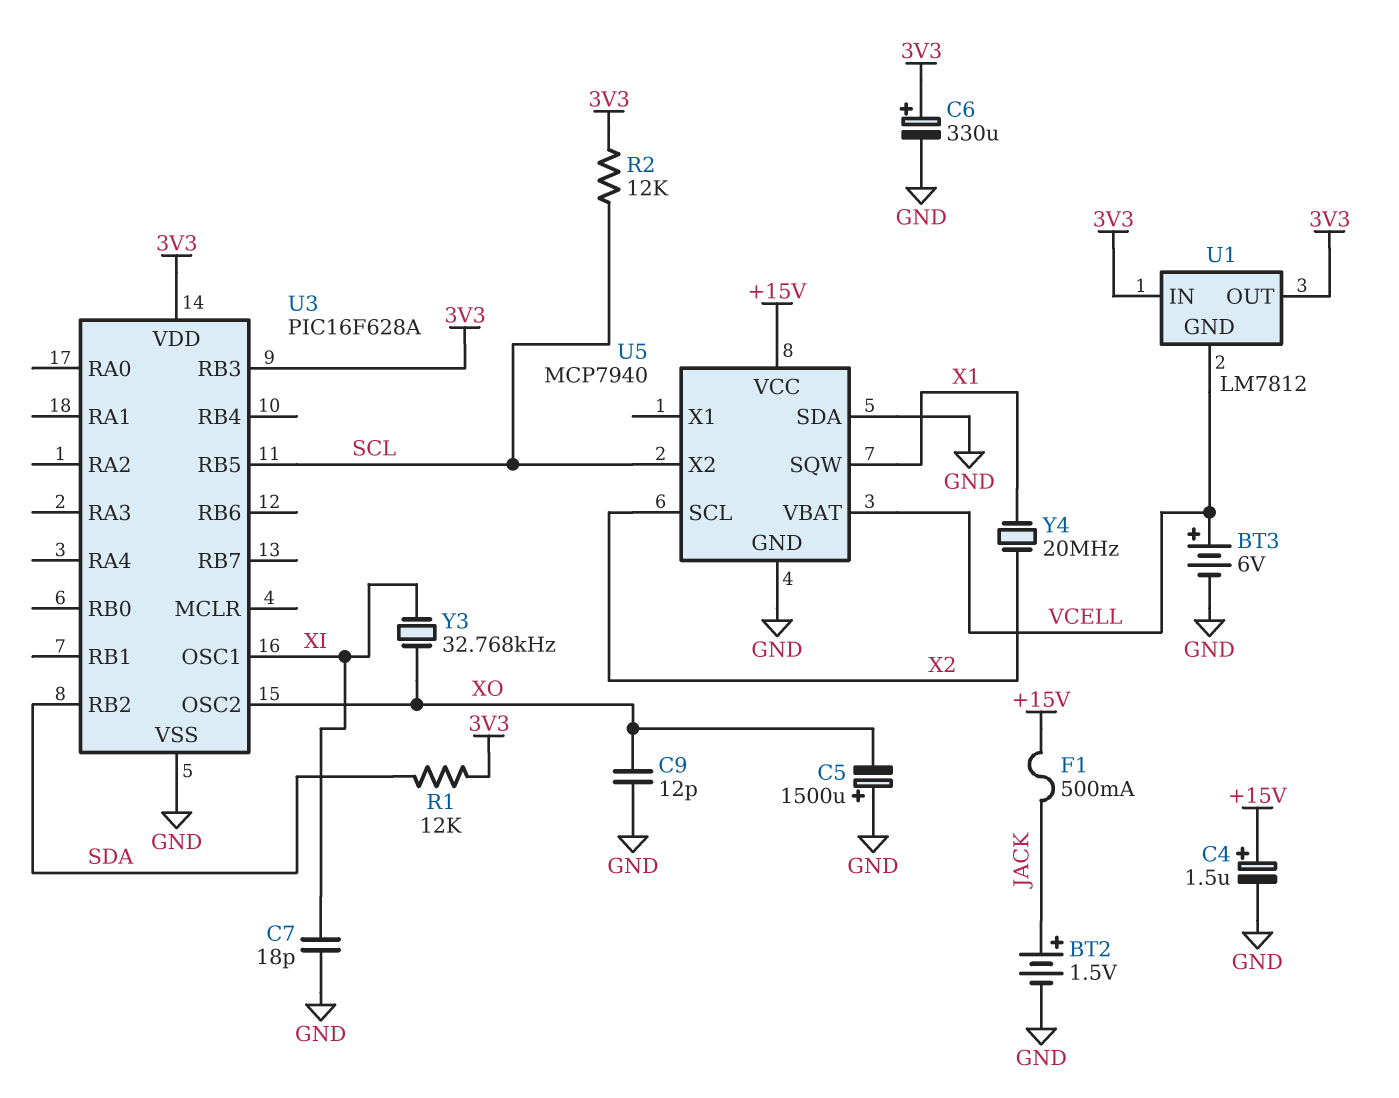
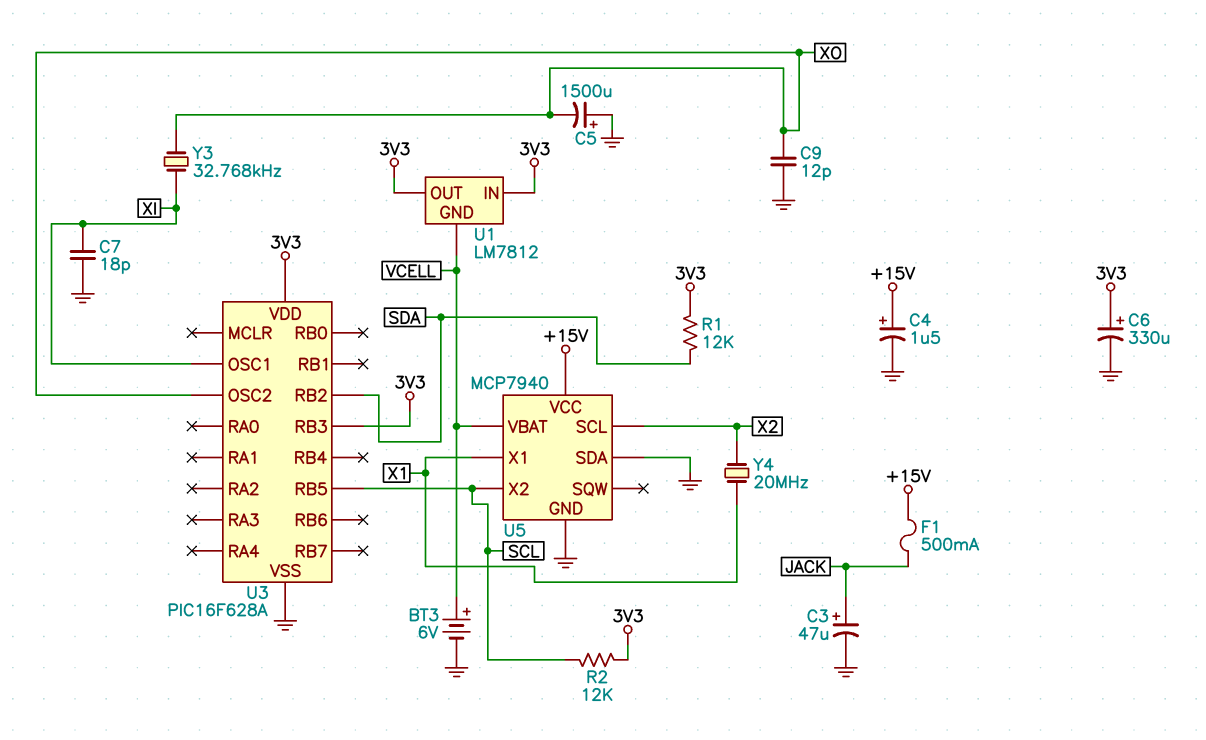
BT2: 1.5V (plus JACK, minus GND) -> none
C3: none -> 47uF (plus JACK, minus GND)
U5 pin SQW: X1 -> none
U5 pin X1: none -> X1

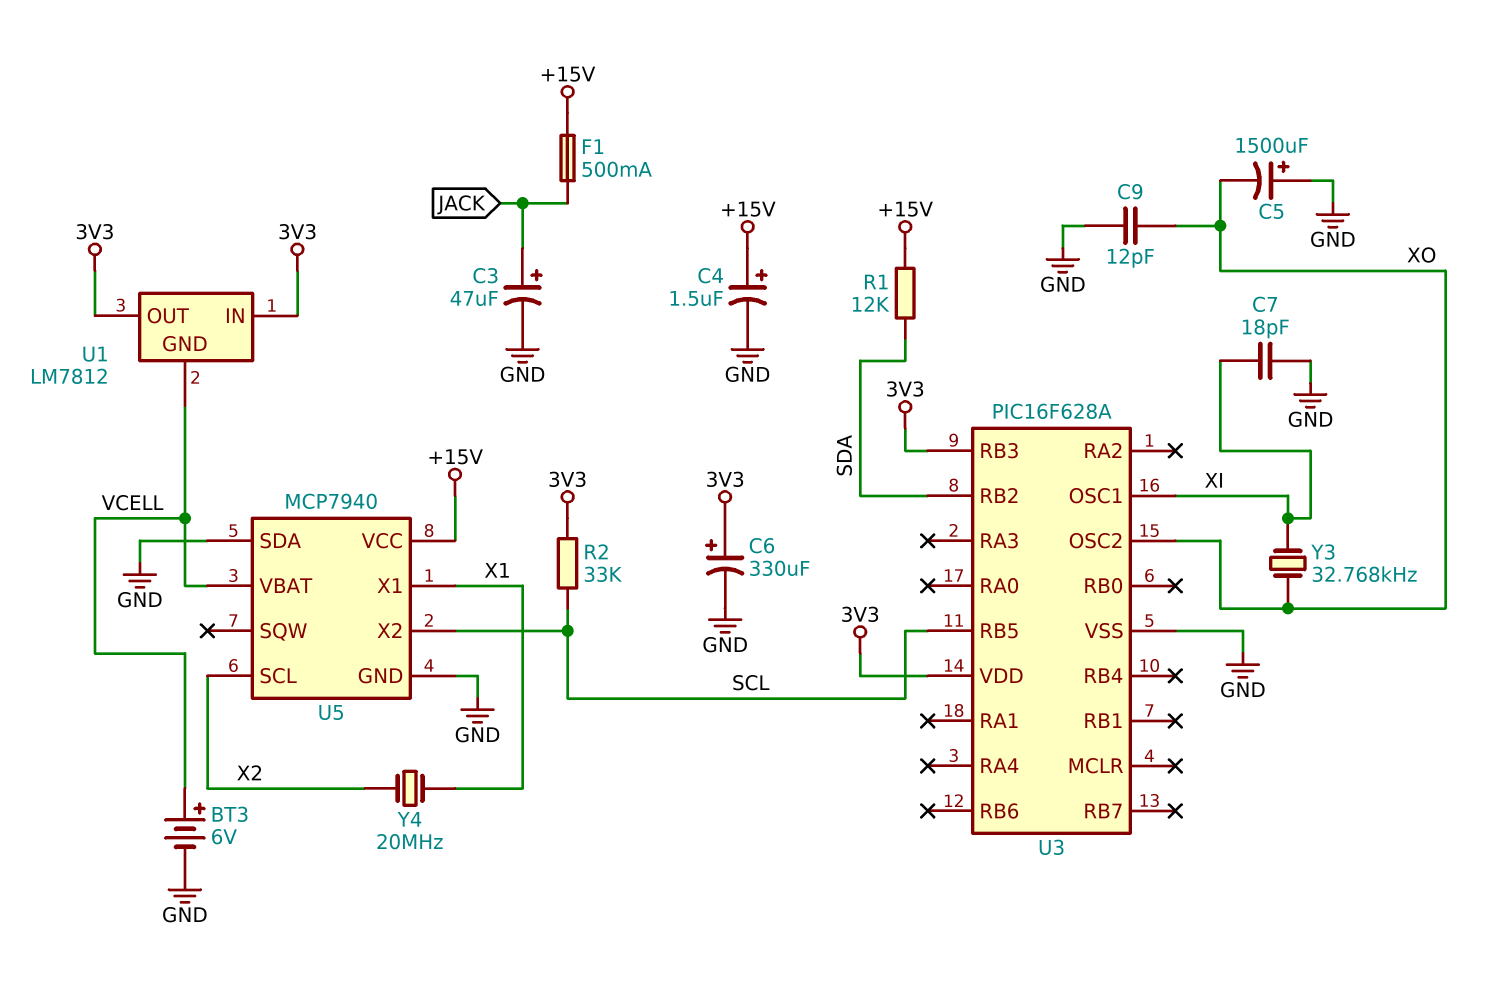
R1: 12k (3V3, SDA) -> 12k (+15V, SDA)
R2: 12k (3V3, SCL) -> 33k (3V3, SCL)

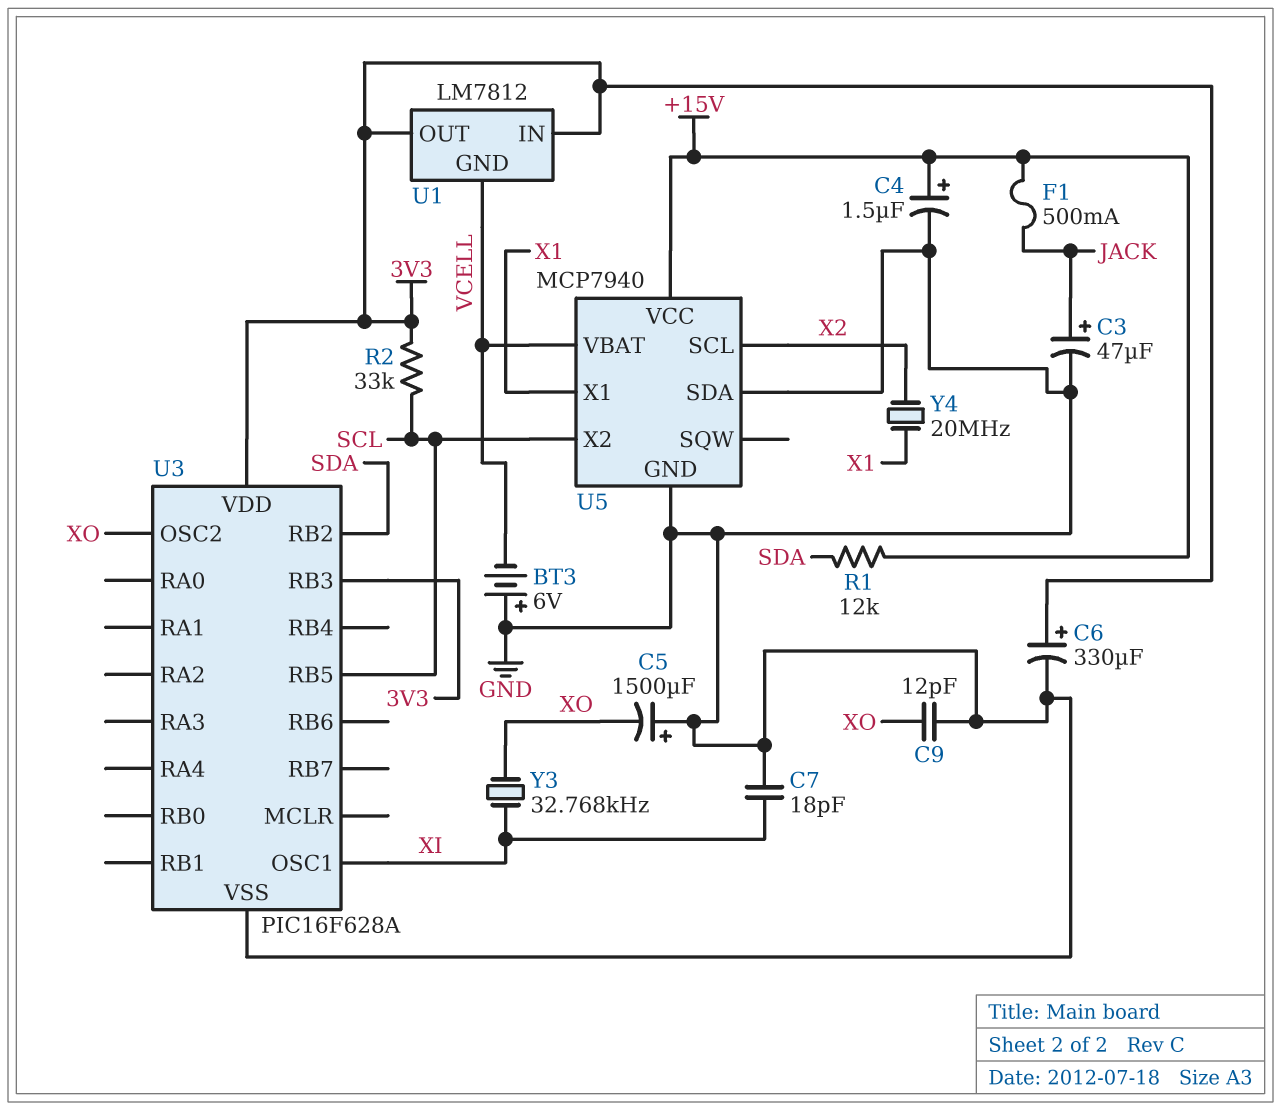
BT3: 6V (plus VCELL, minus GND) -> 6V (plus GND, minus VCELL)

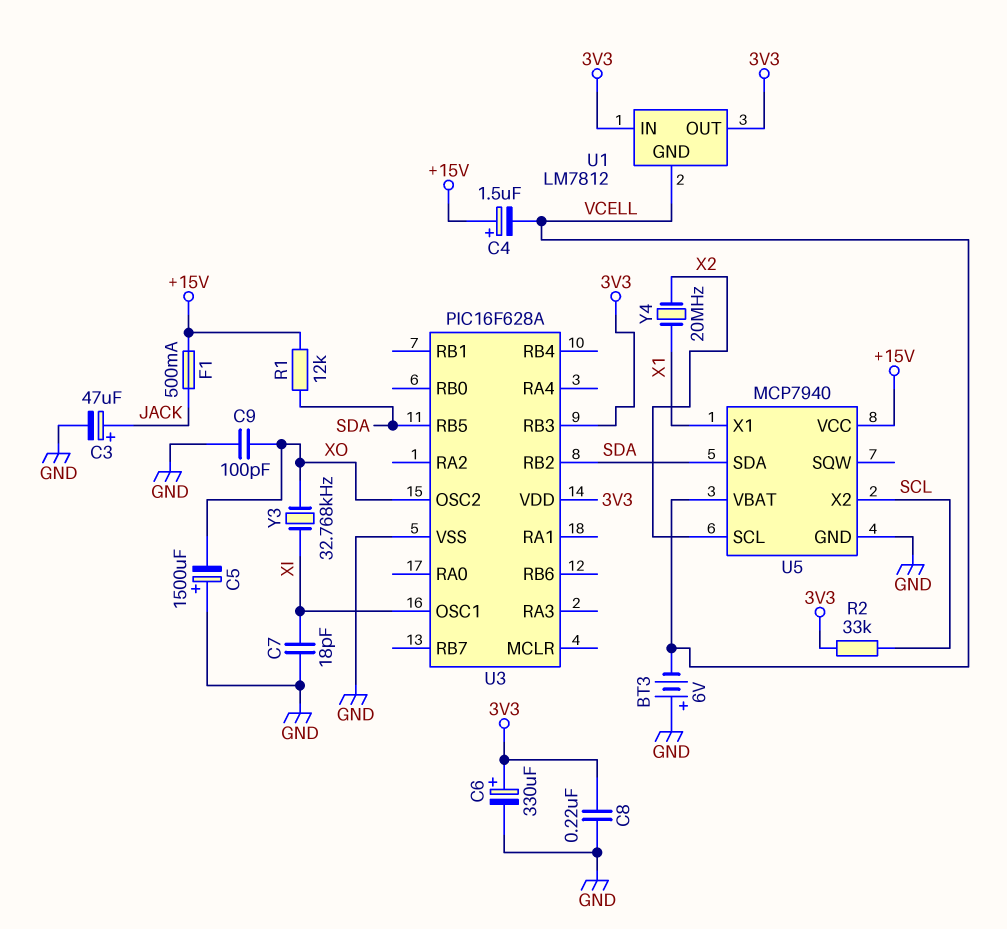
C4: 1.5uF (plus +15V, minus GND) -> 1.5uF (plus +15V, minus VCELL)
C8: none -> 220nF (3V3, GND)
C9: 12pF (GND, XO) -> 100pF (GND, XO)
U3 pin RB5: SCL -> SDA
U5 pin SDA: GND -> SDA

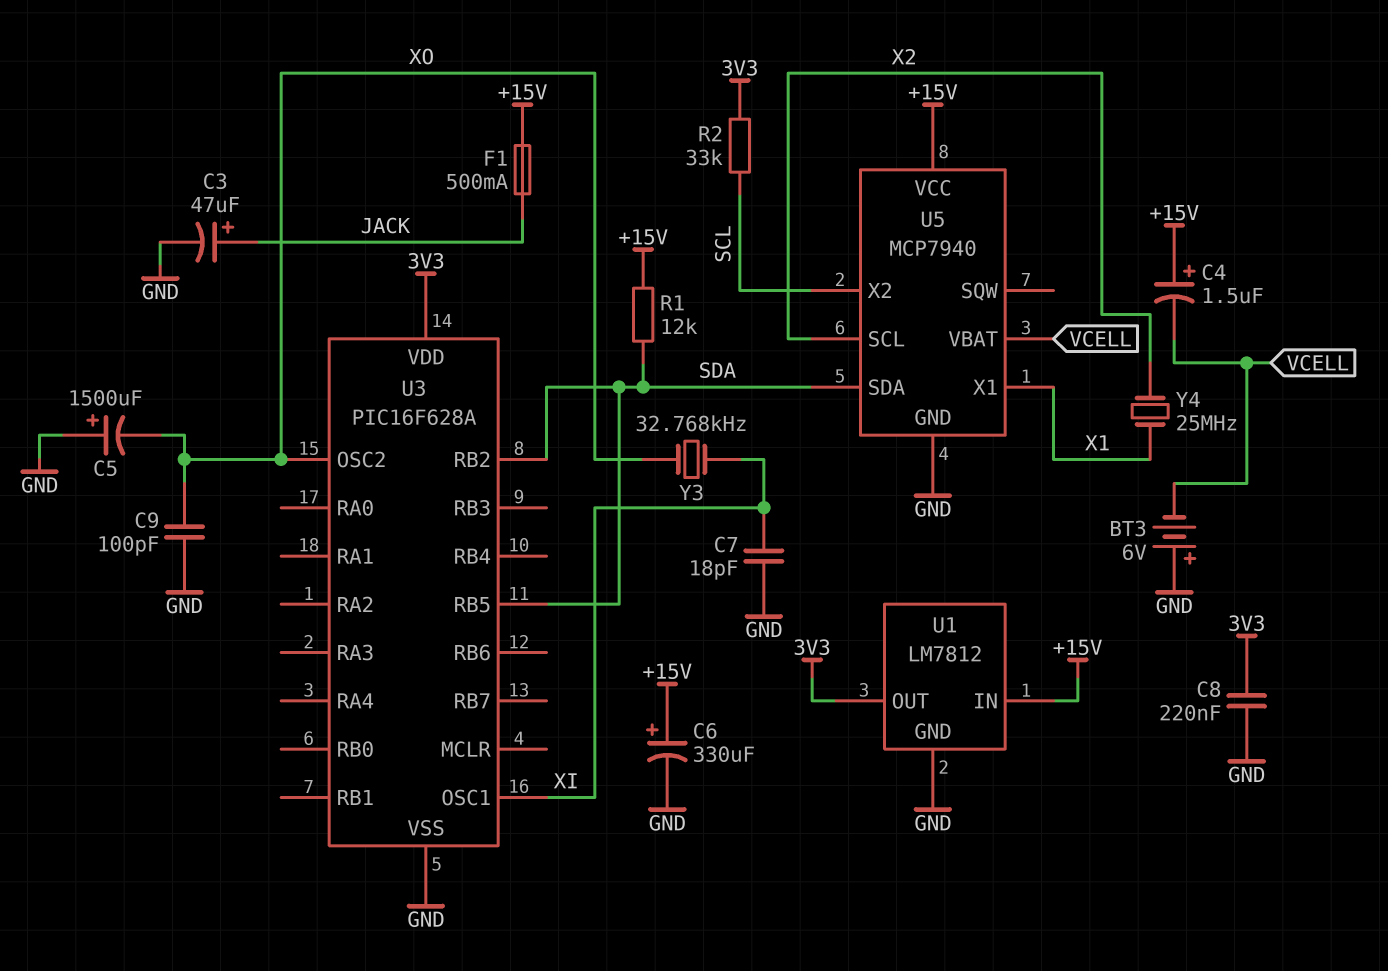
C6: 330uF (plus 3V3, minus GND) -> 330uF (plus +15V, minus GND)
U1 pin GND: VCELL -> GND
U1 pin IN: 3V3 -> +15V
U3 pin RB3: 3V3 -> none
Y4: 20MHz (X1, X2) -> 25MHz (X1, X2)

